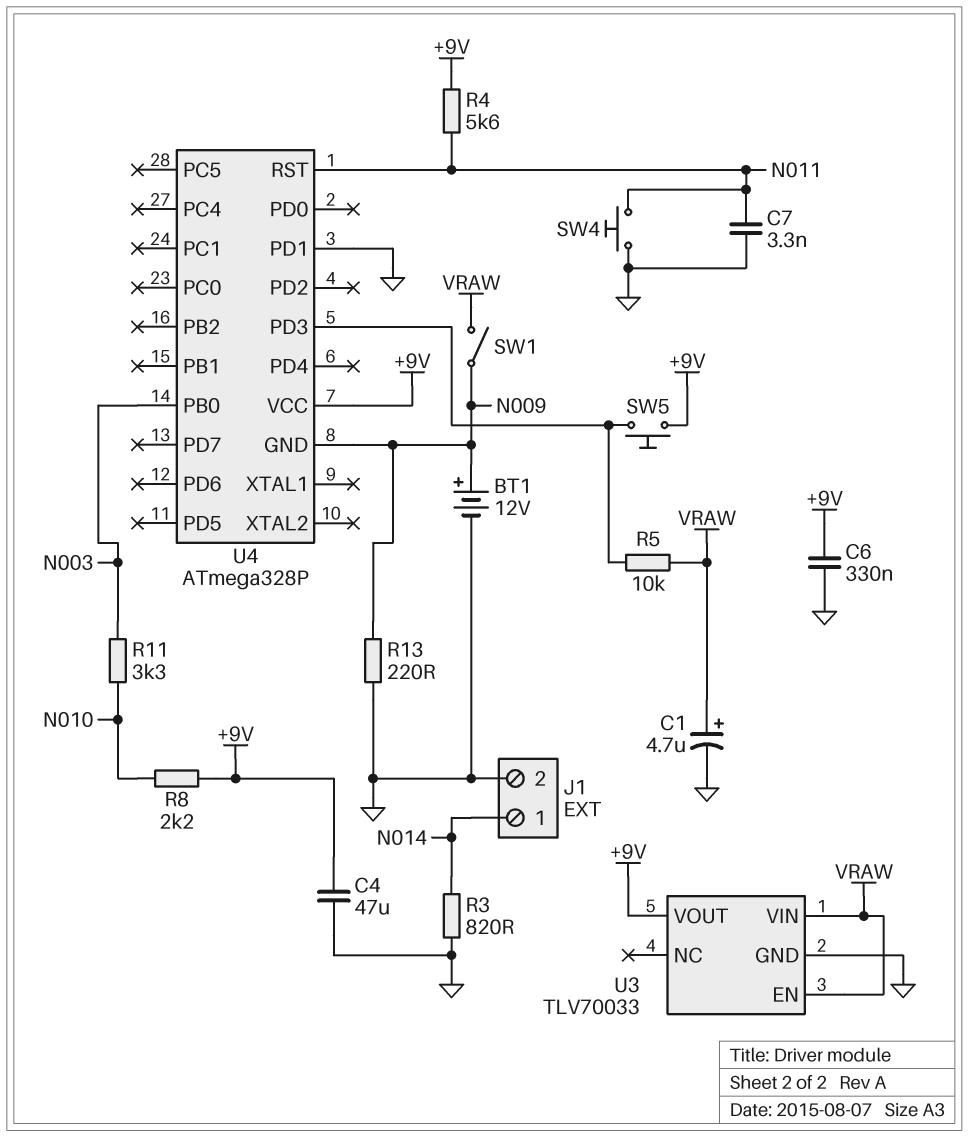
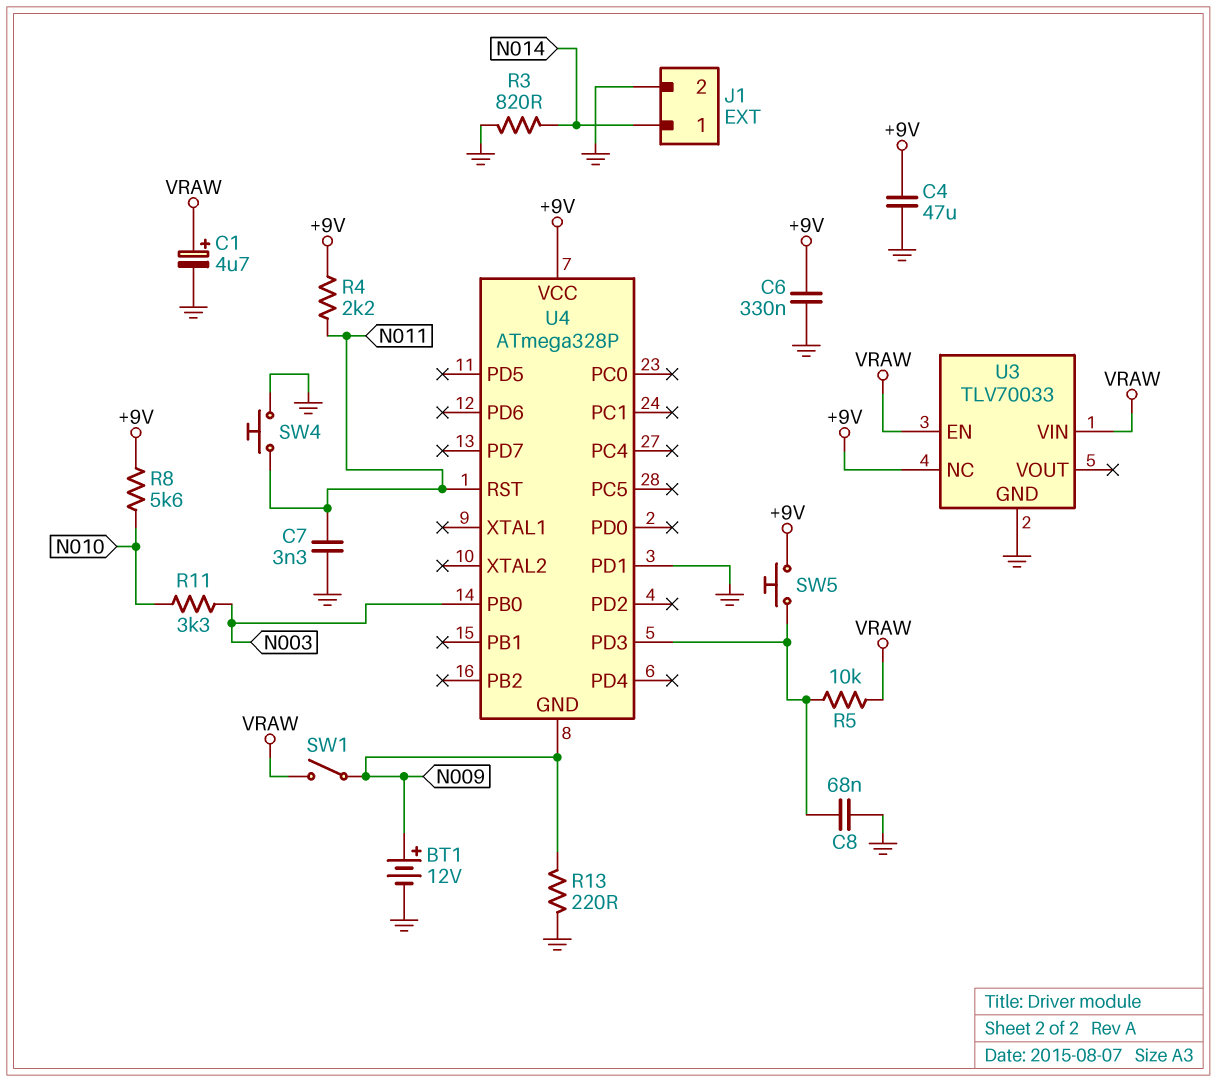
C8: none -> 68nF (GND, U4/PD3)
R4: 5.6k (+9V, N011) -> 2.2k (+9V, N011)
R8: 2.2k (+9V, N010) -> 5.6k (+9V, N010)
U3 pin NC: none -> +9V
U3 pin VOUT: +9V -> none

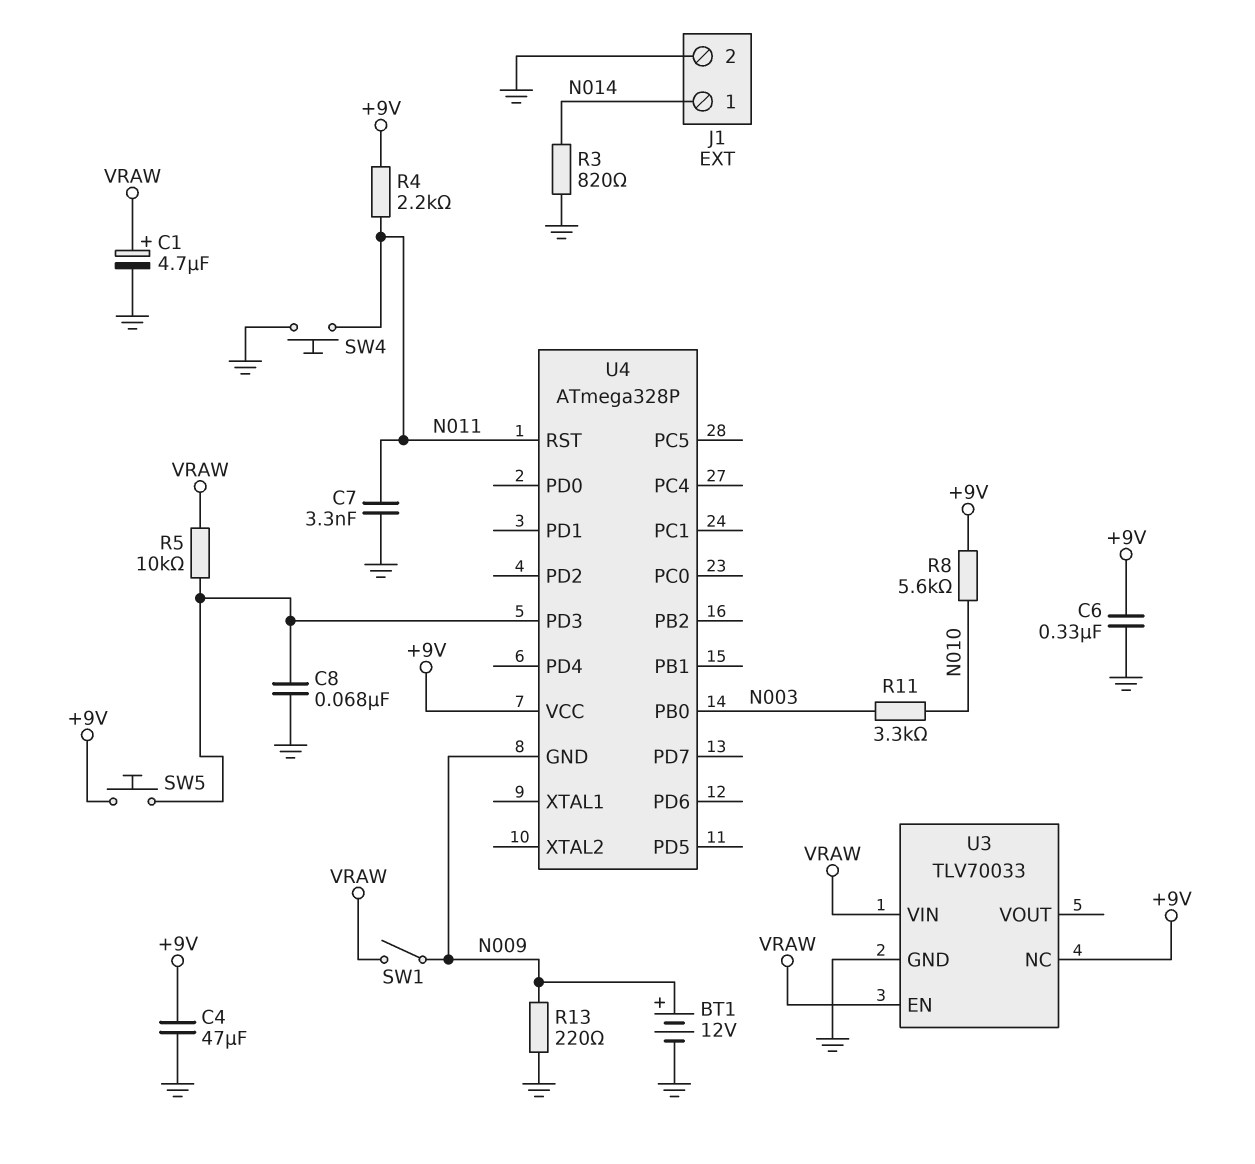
U4 pin PD1: GND -> none

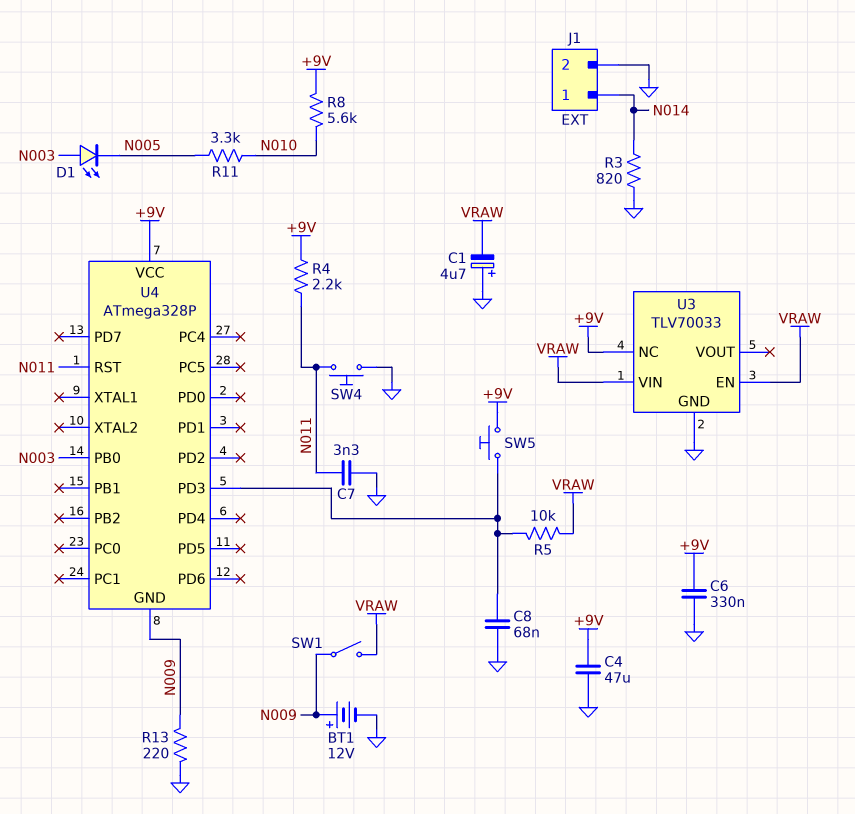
C1: 4.7uF (plus VRAW, minus GND) -> 4.7uF (plus GND, minus VRAW)
D1: none -> LED (A N003, K N005)
R11: 3.3k (N003, N010) -> 3.3k (N005, N010)

